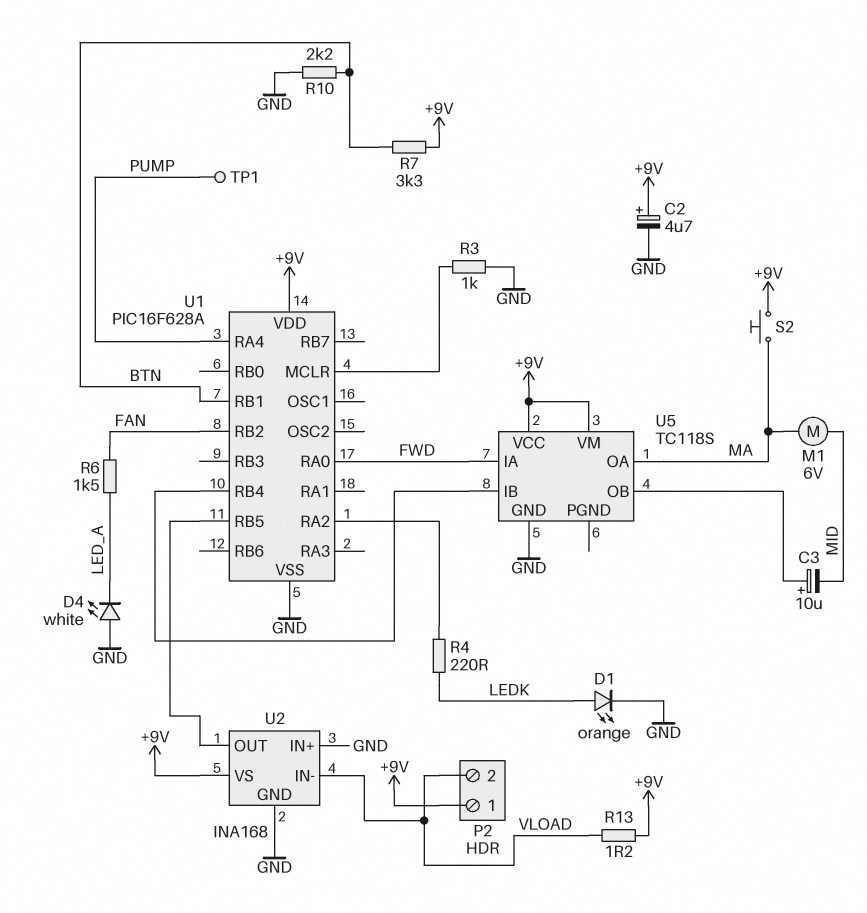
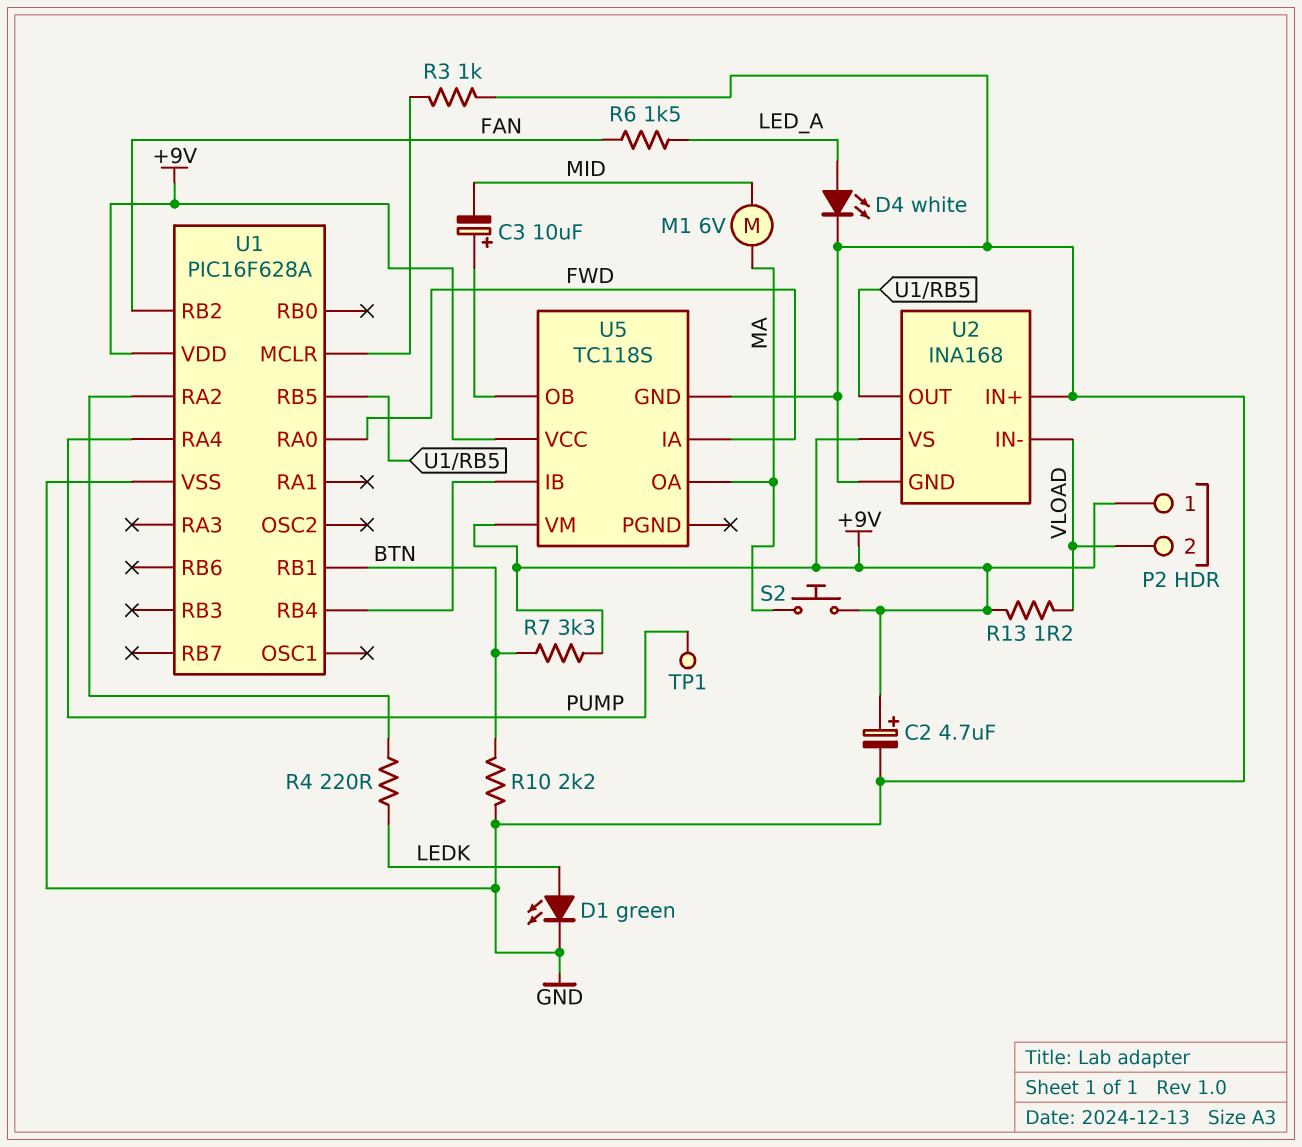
D1: LED orange (A LEDK, K GND) -> LED green (A LEDK, K GND)
D4: LED white (A GND, K LED_A) -> LED white (A LED_A, K GND)

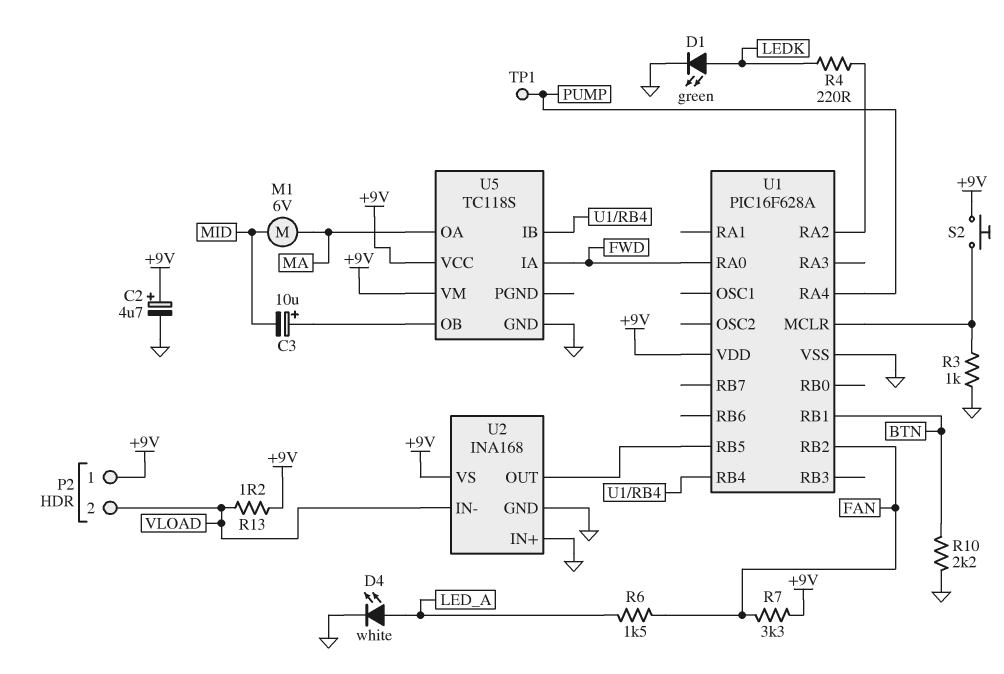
R7: 3.3k (+9V, BTN) -> 3.3k (+9V, FAN)
S2: button (+9V, MA) -> button (+9V, U1/MCLR)

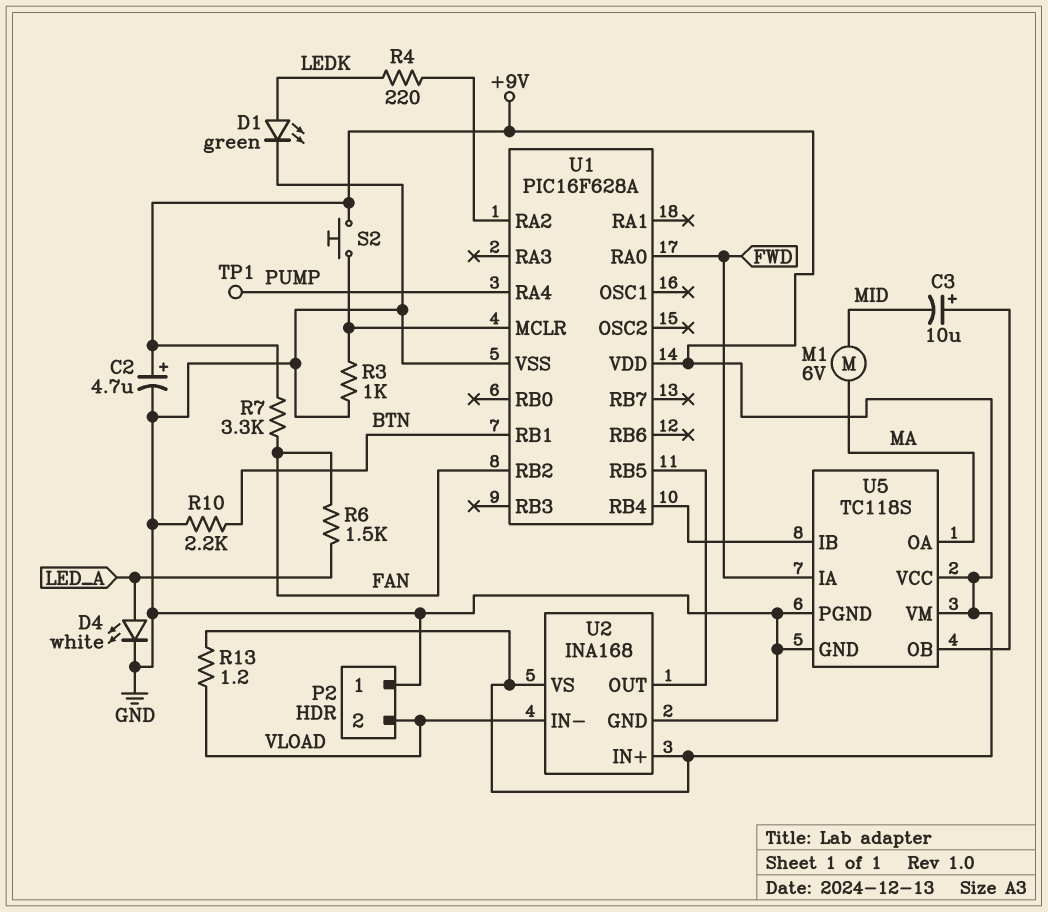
P2 pin 1: +9V -> GND
U2 pin IN+: GND -> +9V
U5 pin PGND: none -> GND

